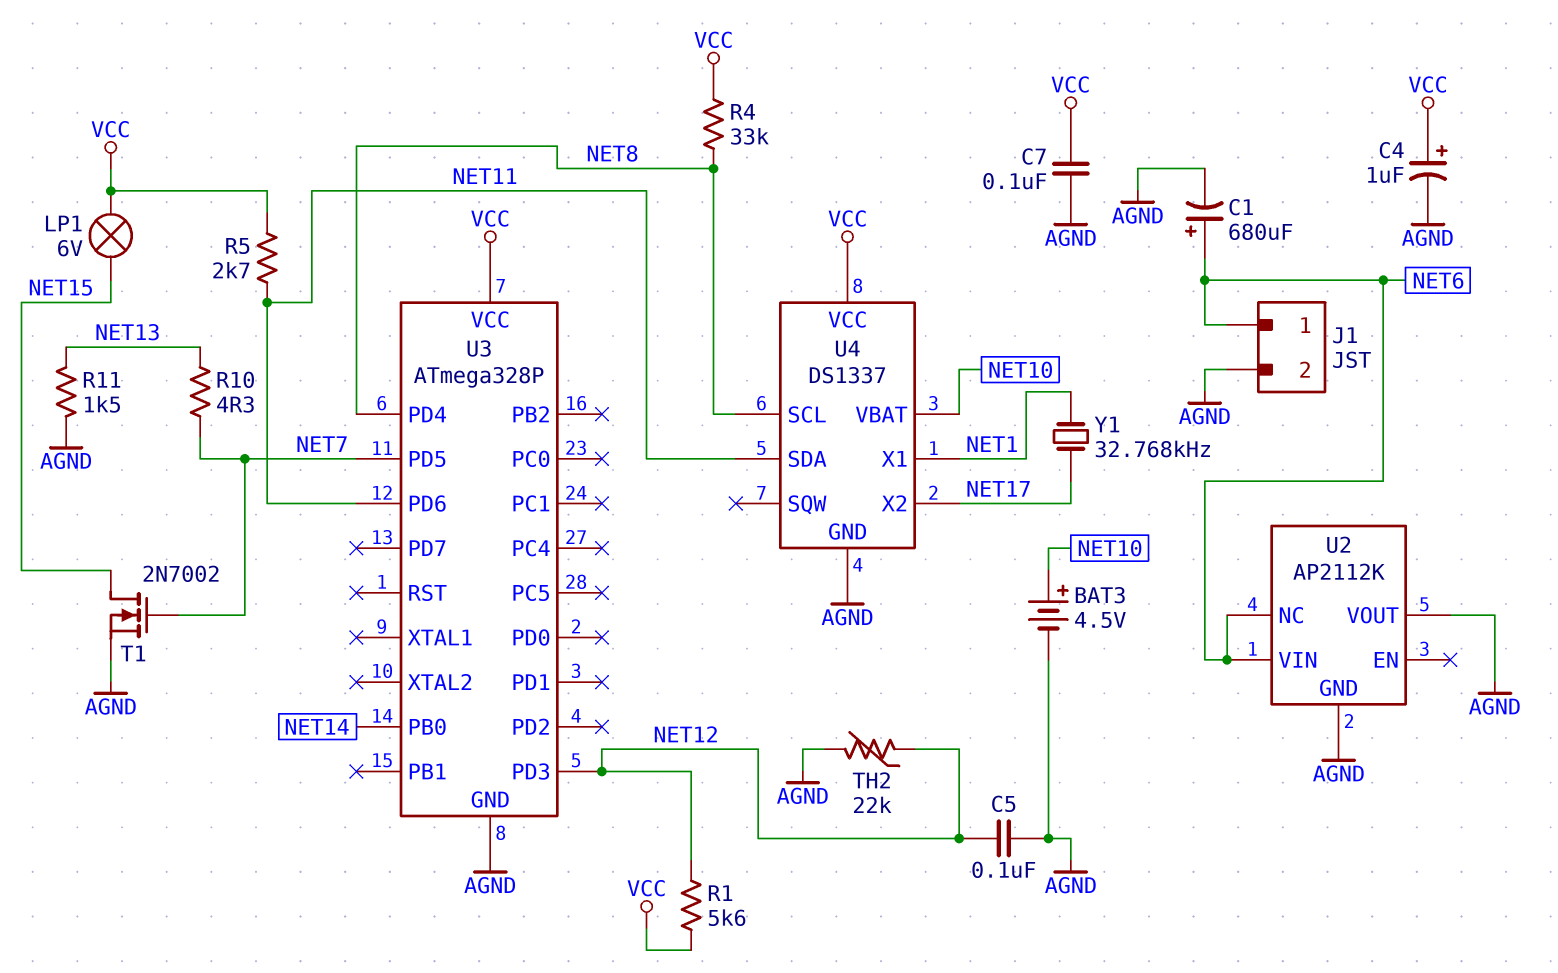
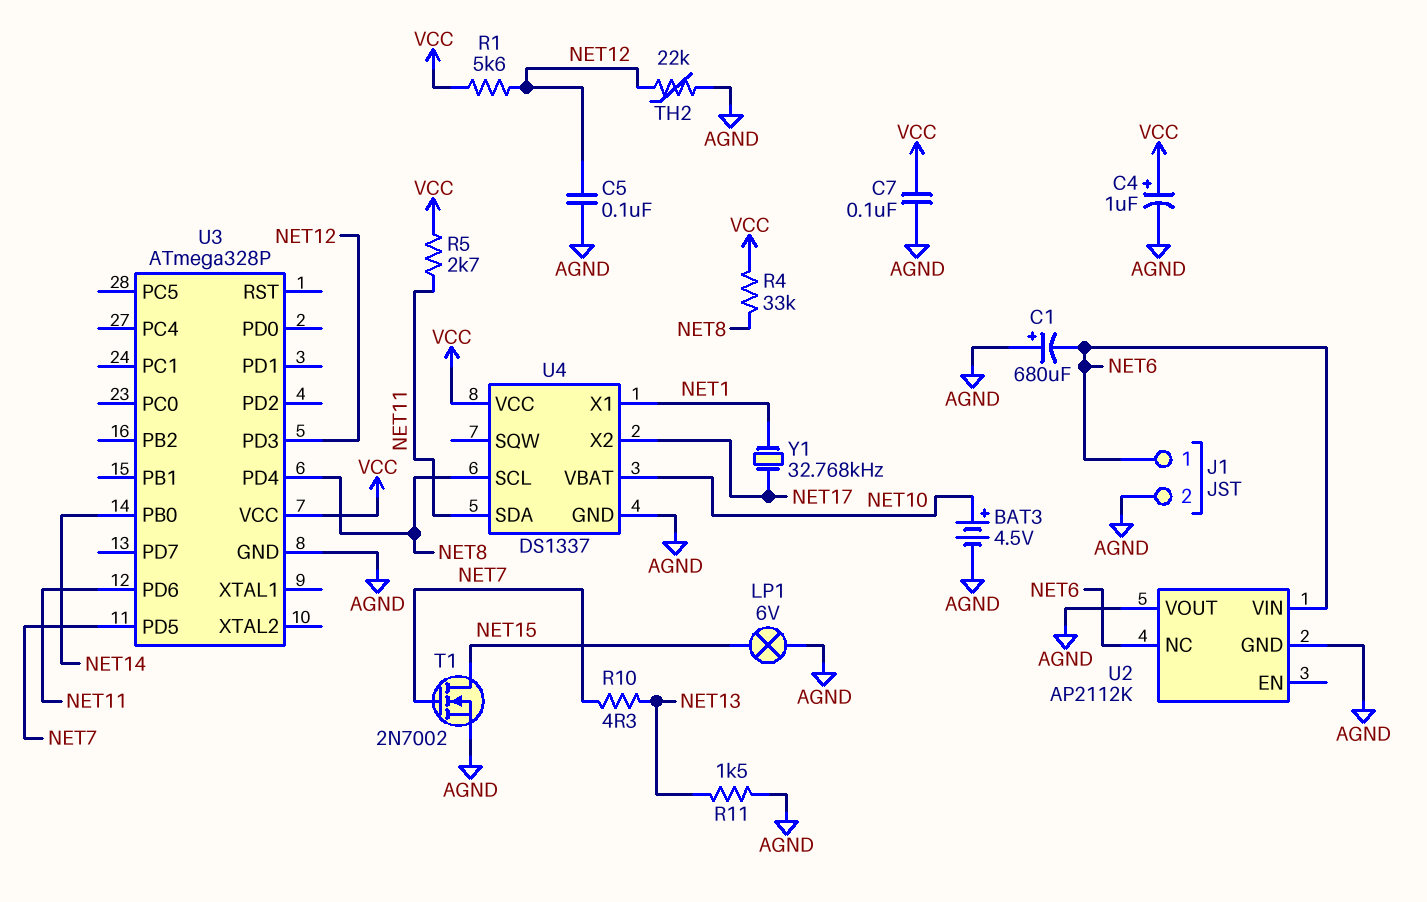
C1: 680uF (plus NET6, minus AGND) -> 680uF (plus AGND, minus NET6)
LP1: lamp 6V (NET15, VCC) -> lamp 6V (AGND, NET15)

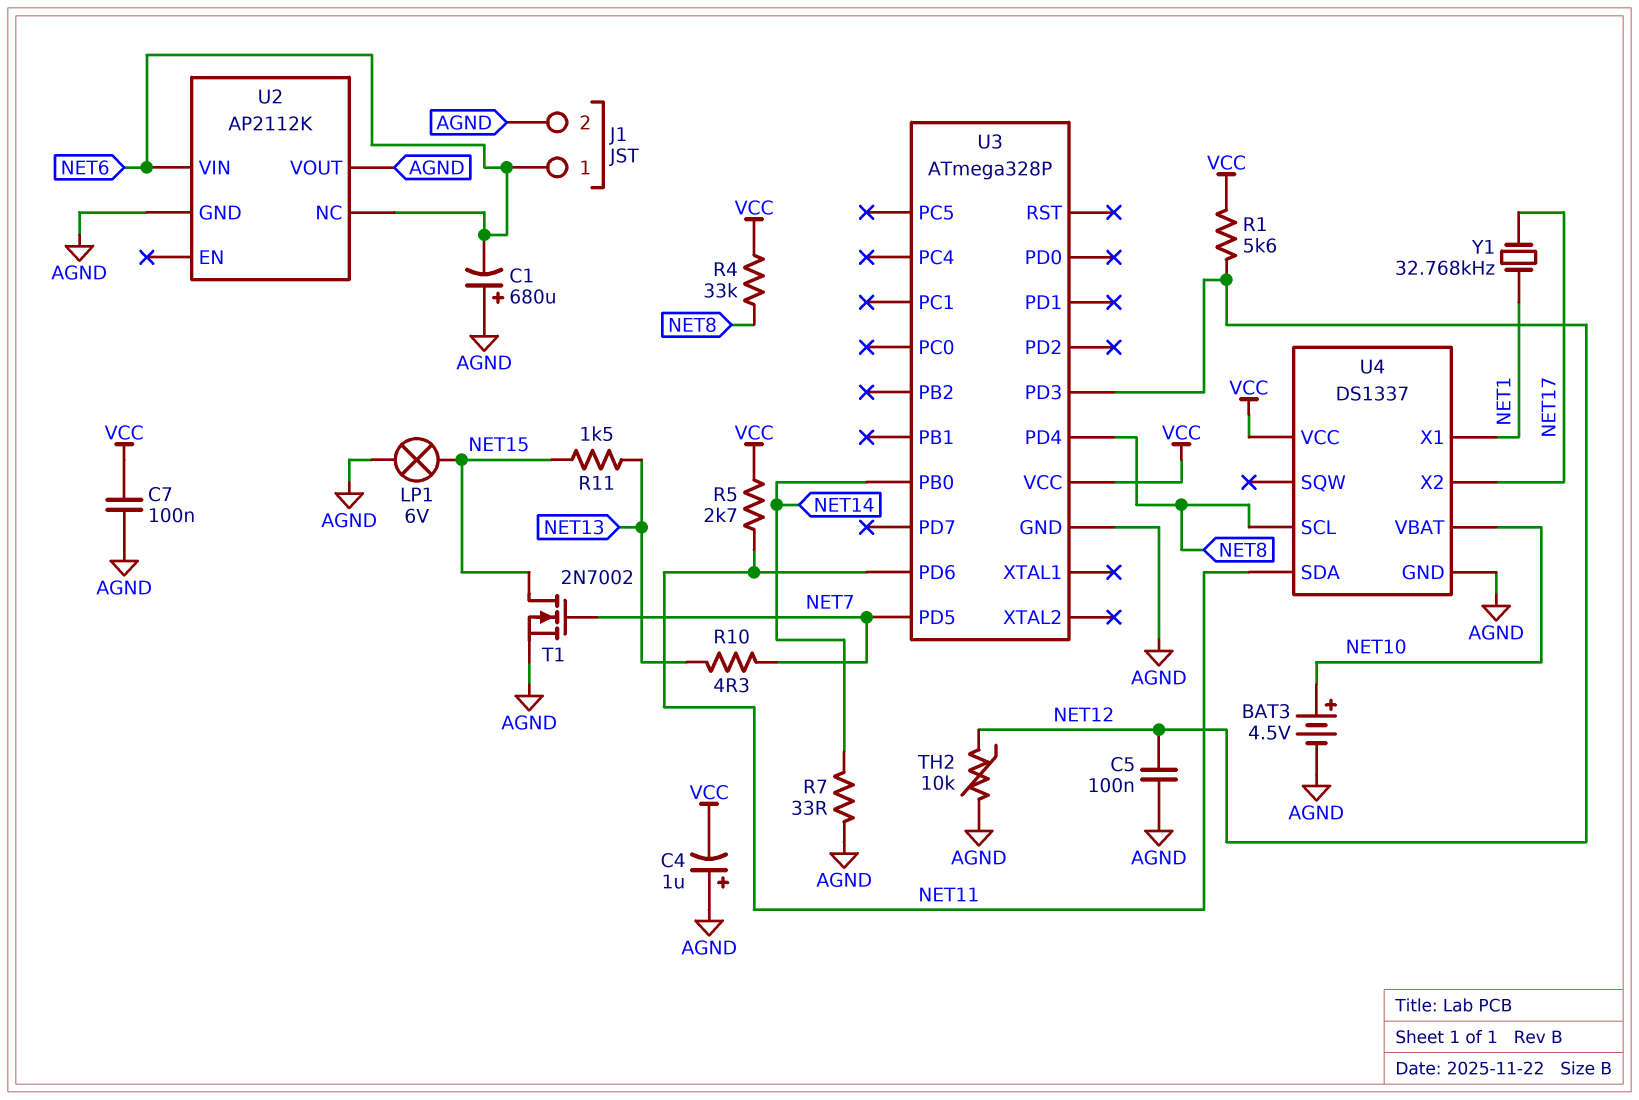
C4: 1uF (plus VCC, minus AGND) -> 1uF (plus AGND, minus VCC)
R7: none -> 33 (AGND, NET14)
R11: 1.5k (AGND, NET13) -> 1.5k (NET13, NET15)
TH2: 22k (AGND, NET12) -> 10k (AGND, NET12)

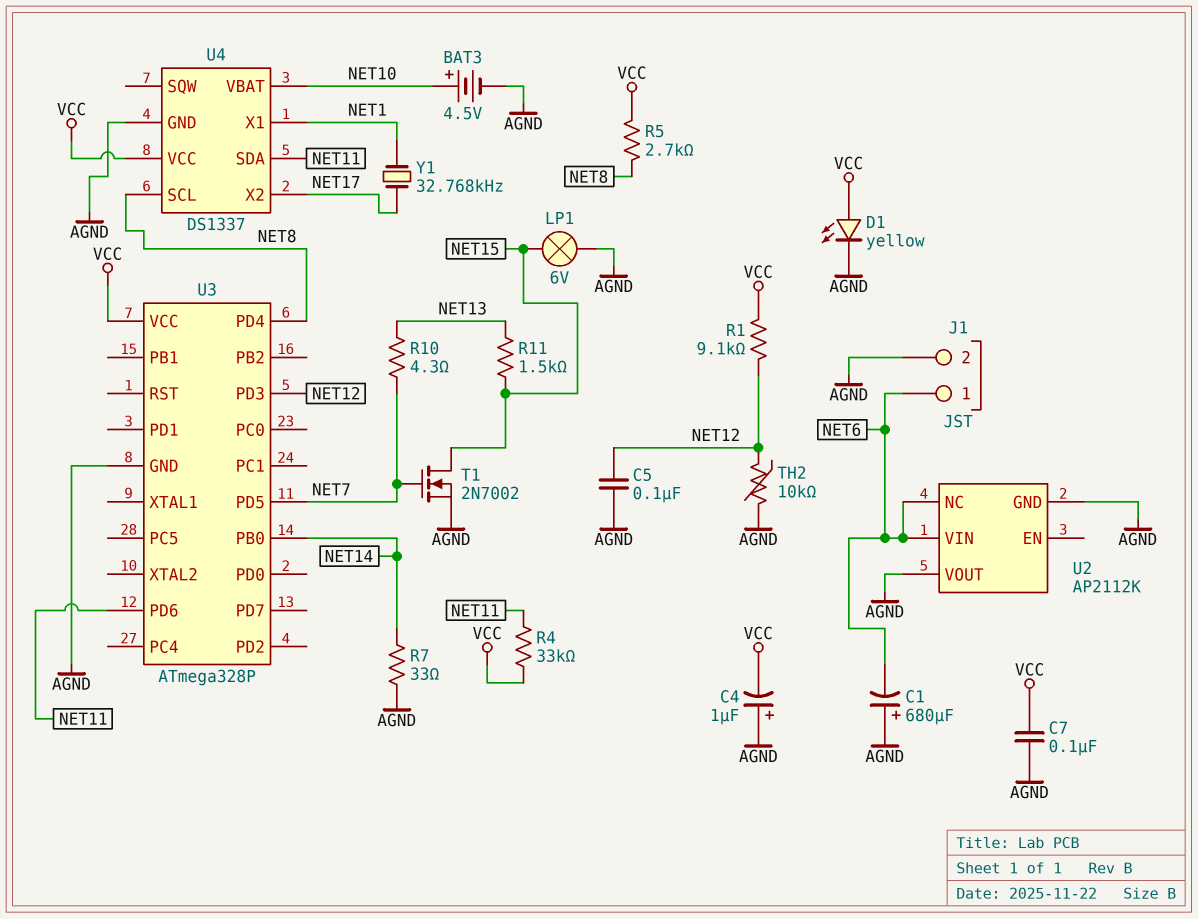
D1: none -> LED yellow (A VCC, K AGND)
R1: 5.6k (NET12, VCC) -> 9.1k (NET12, VCC)
R4: 33k (NET8, VCC) -> 33k (NET11, VCC)
R5: 2.7k (NET11, VCC) -> 2.7k (NET8, VCC)

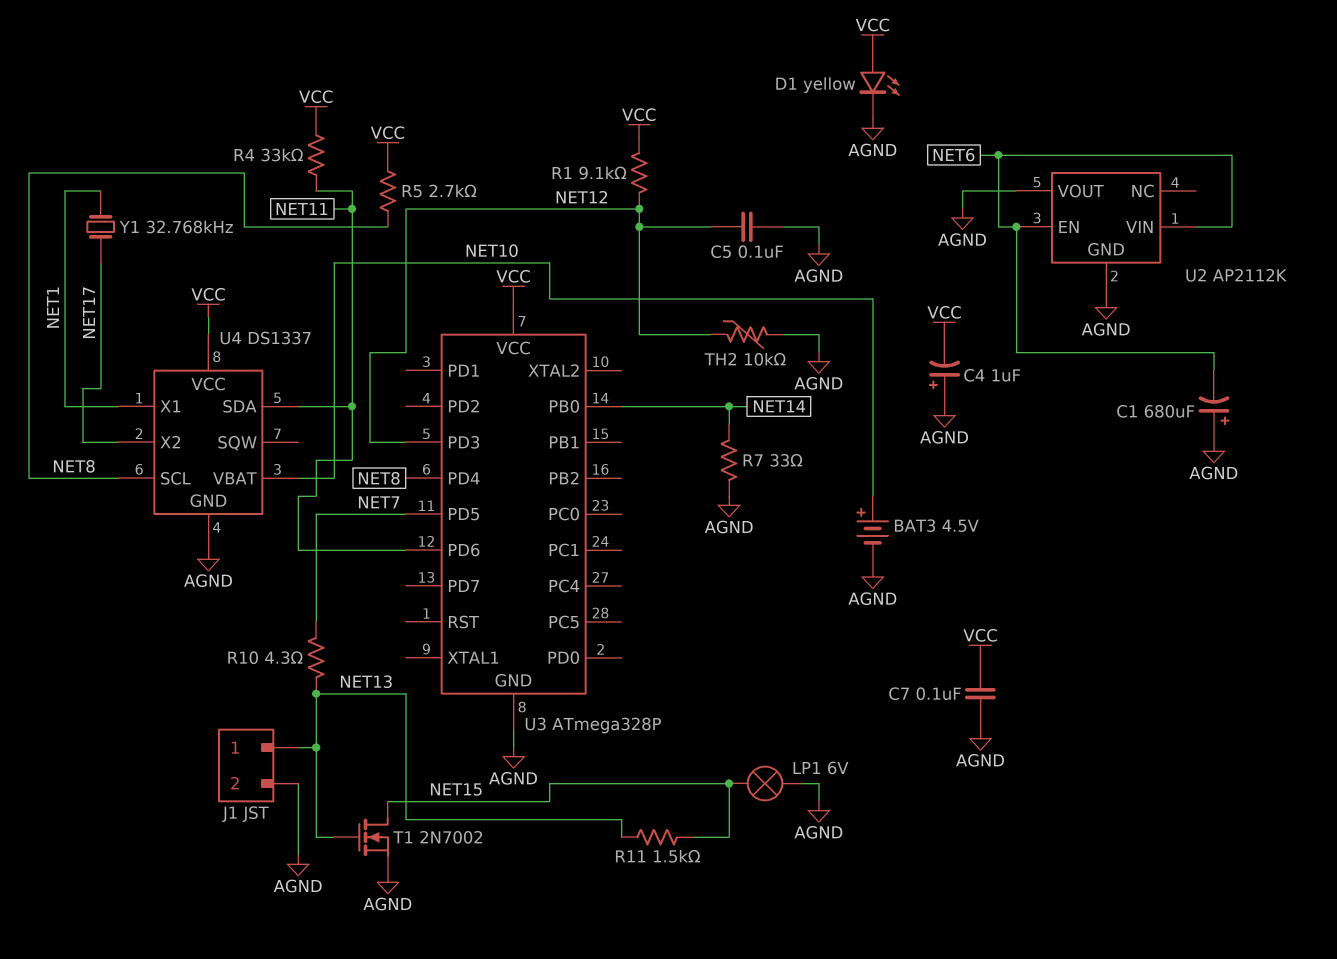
J1 pin 1: NET6 -> NET13
T1: NMOS 2N7002 (G NET7, D NET15, S AGND) -> NMOS 2N7002 (G NET13, D NET15, S AGND)
U2 pin EN: none -> NET6
U2 pin NC: NET6 -> none

